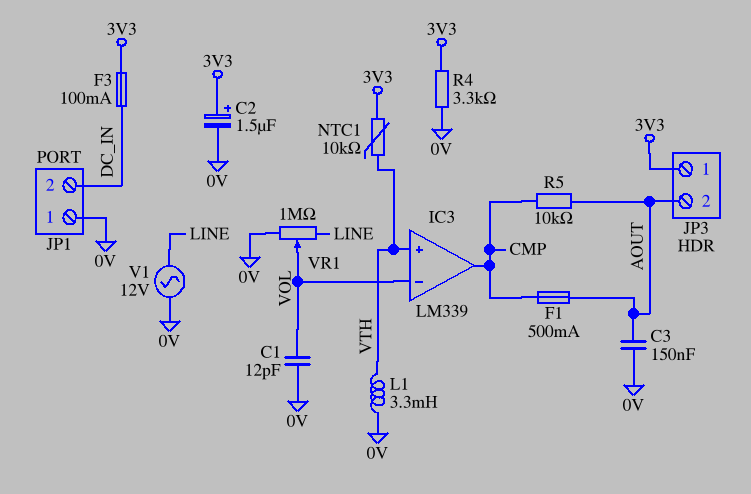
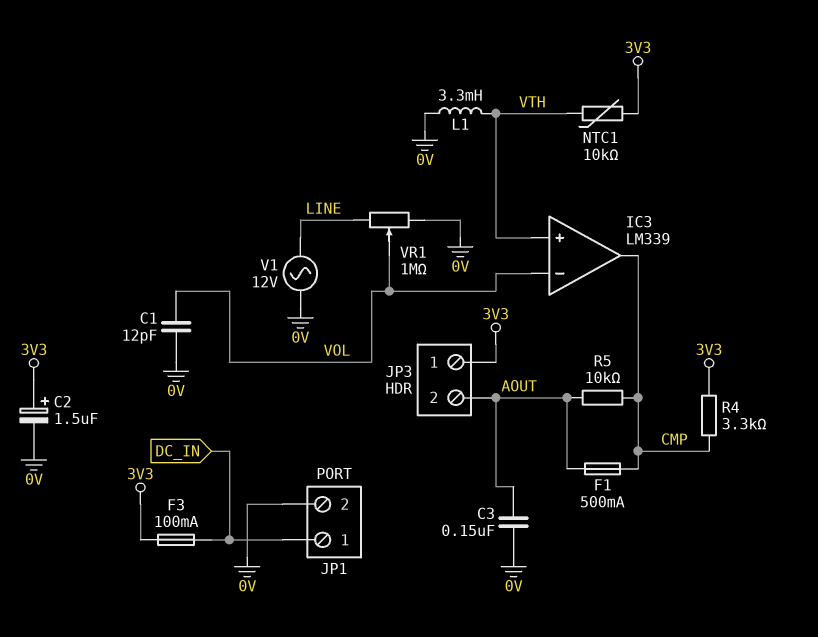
JP1 pin 1: 0V -> DC_IN
JP1 pin 2: DC_IN -> 0V
R4: 3.3k (0V, 3V3) -> 3.3k (3V3, CMP)

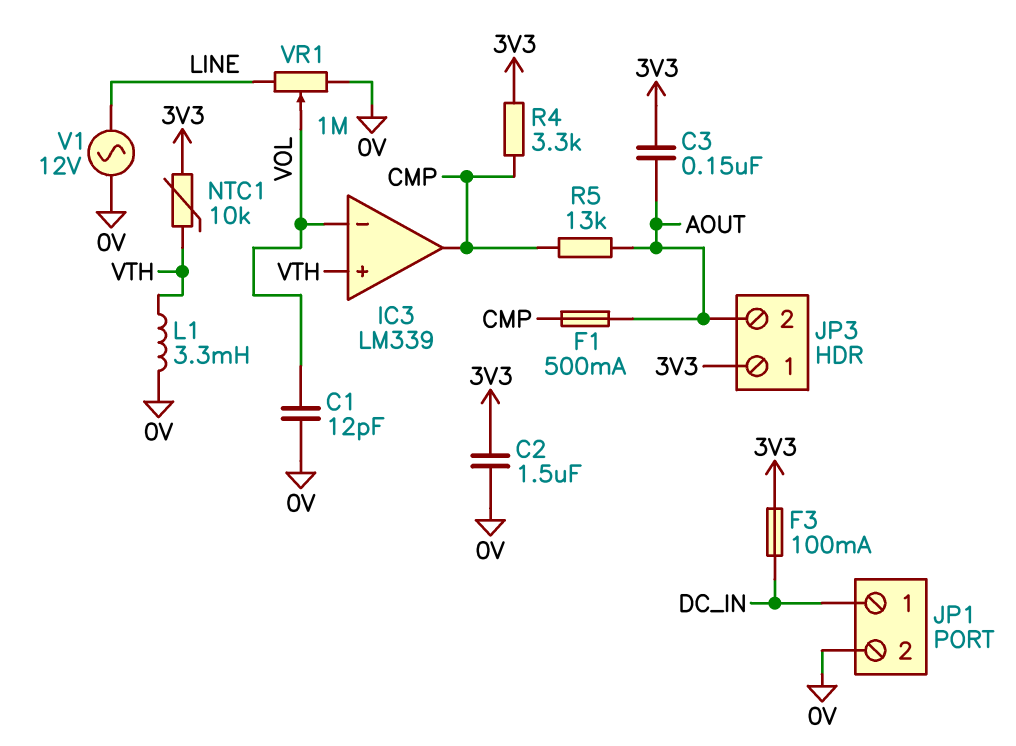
C2: 1.5uF (plus 3V3, minus 0V) -> 1.5uF (0V, 3V3)
C3: 150nF (0V, AOUT) -> 150nF (3V3, AOUT)
R5: 10k (AOUT, CMP) -> 13k (AOUT, CMP)

